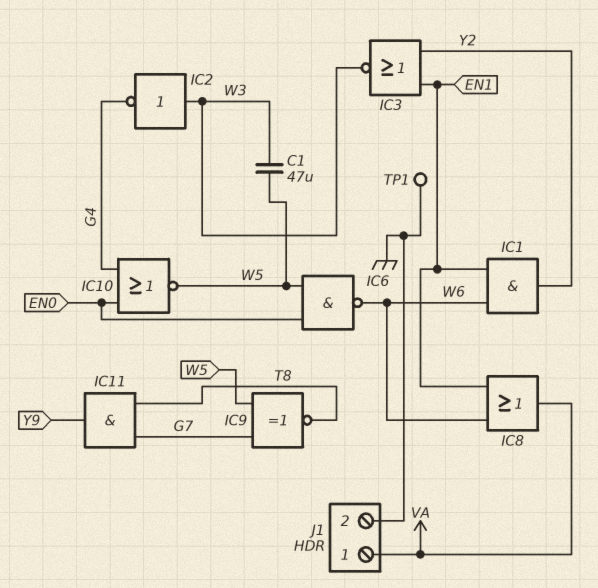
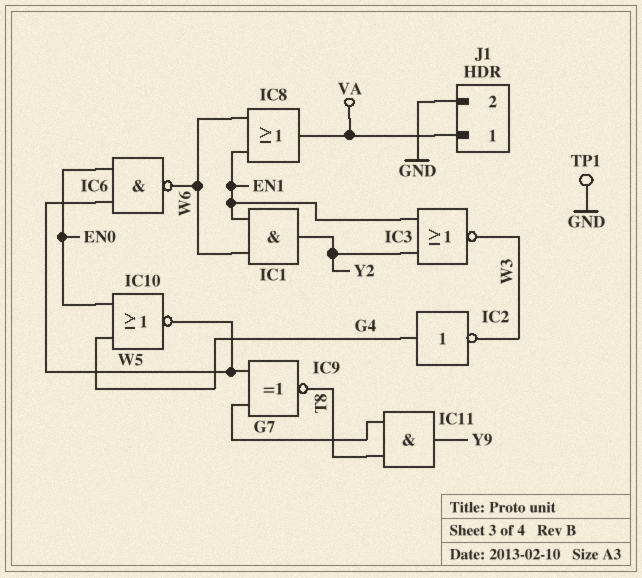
C1: 47uF (W3, W5) -> none
IC2: NOT (in W3, out G4) -> NOT (in G4, out W3)

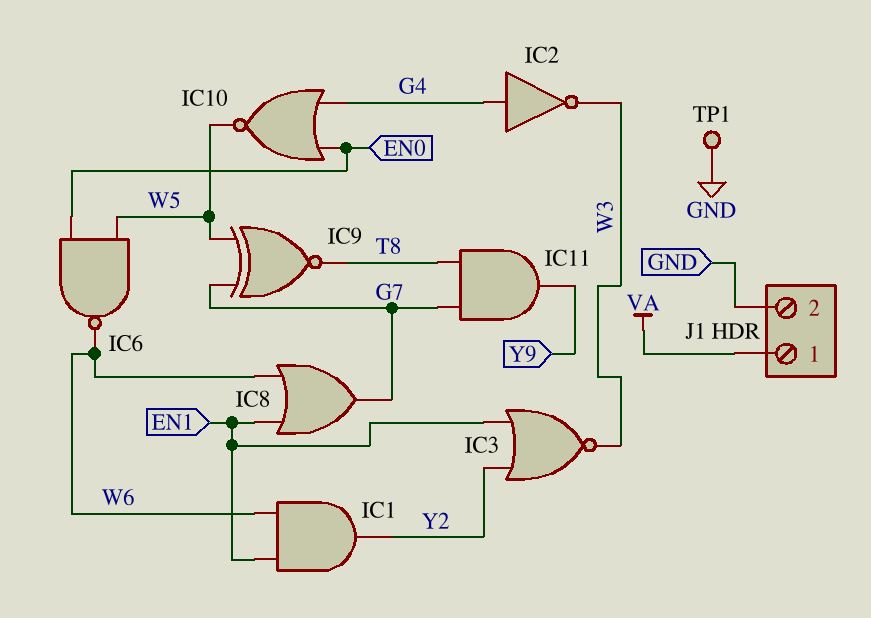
IC8: OR (in EN1, in W6, out VA) -> OR (in EN1, in W6, out G7)

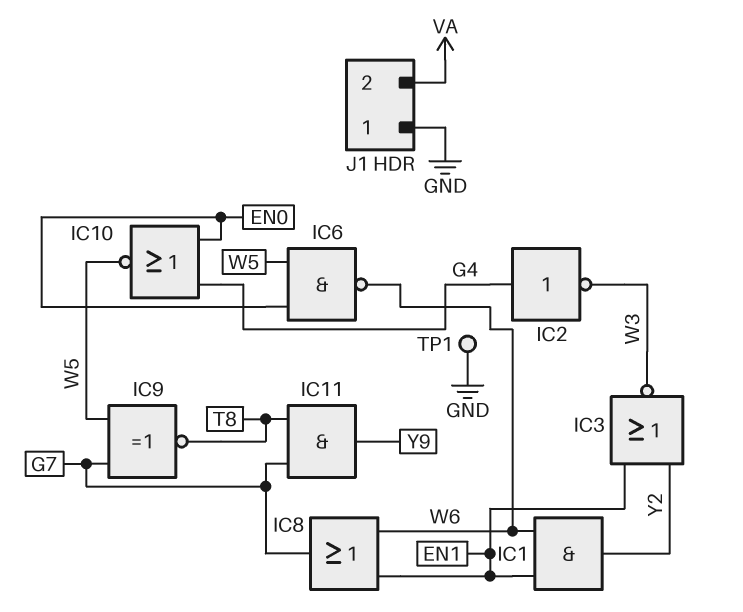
J1 pin 1: VA -> GND
J1 pin 2: GND -> VA

